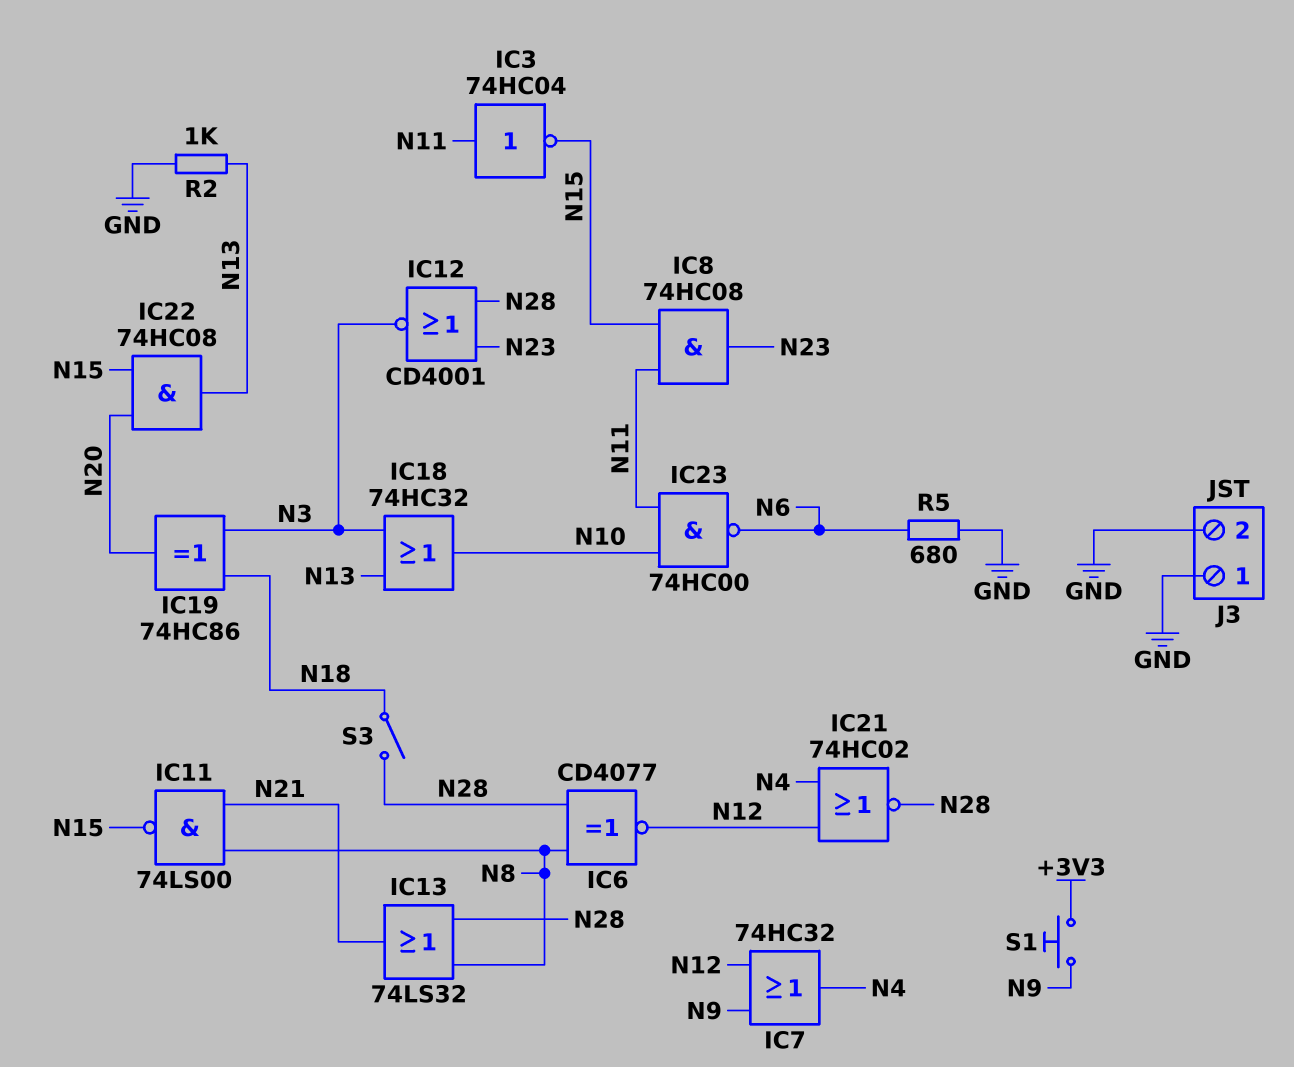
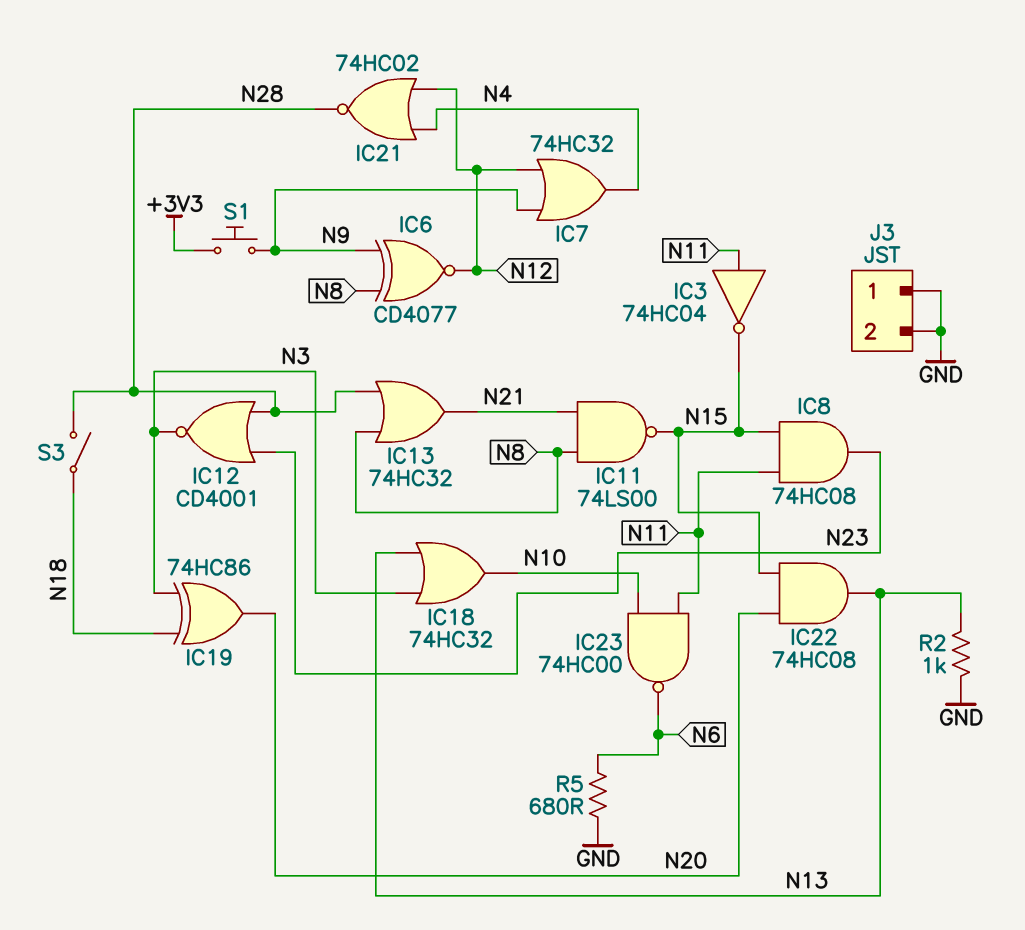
IC6: XNOR CD4077 (in N8, in N28, out N12) -> XNOR CD4077 (in N8, in N9, out N12)
IC13: OR 74LS32 (in N8, in N28, out N21) -> OR 74HC32 (in N8, in N28, out N21)

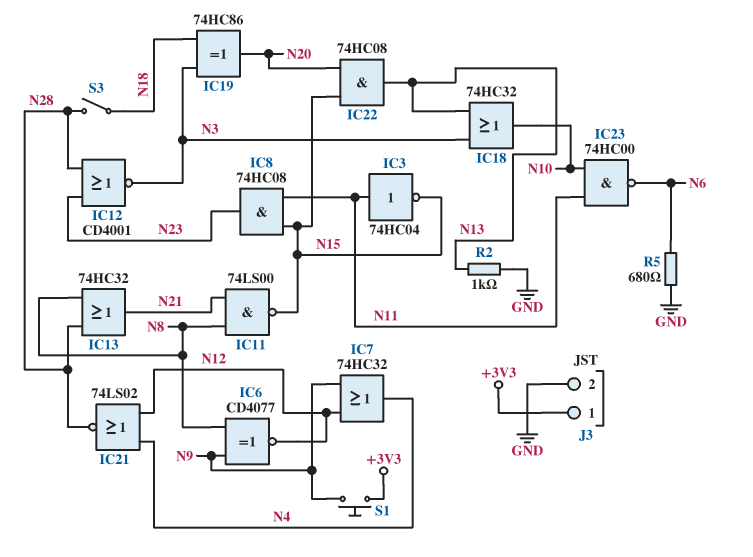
IC21: NOR 74HC02 (in N4, in N12, out N28) -> NOR 74LS02 (in N4, in N12, out N28)
J3 pin 1: GND -> +3V3

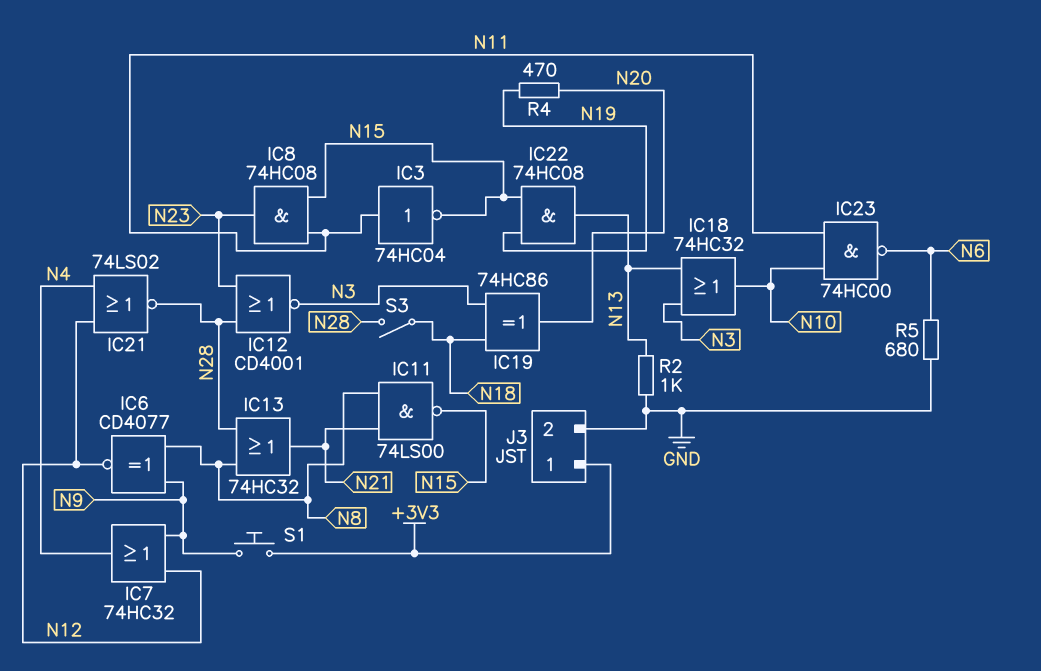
IC22: AND 74HC08 (in N15, in N20, out N13) -> AND 74HC08 (in N15, in N19, out N13)
R4: none -> 470 (N19, N20)

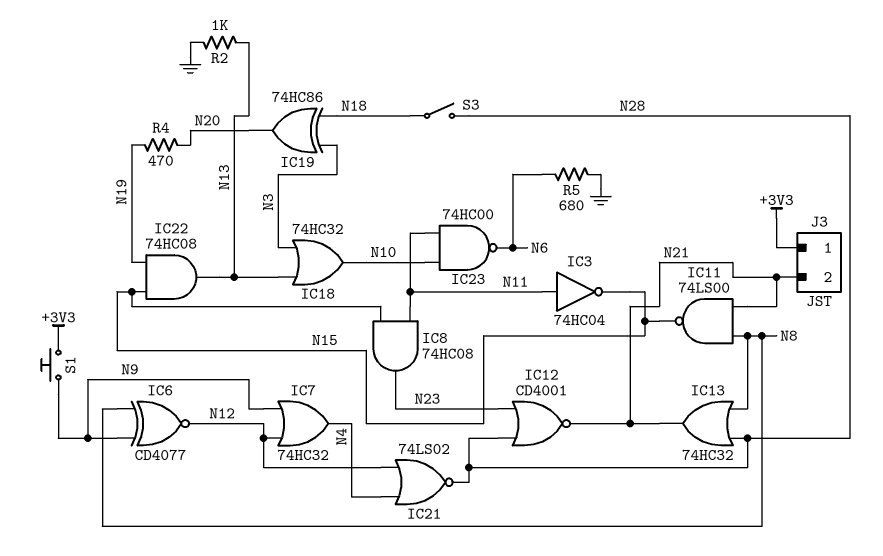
IC12: NOR CD4001 (in N23, in N28, out N3) -> NOR CD4001 (in N23, in N28, out N21)
J3 pin 2: GND -> N21

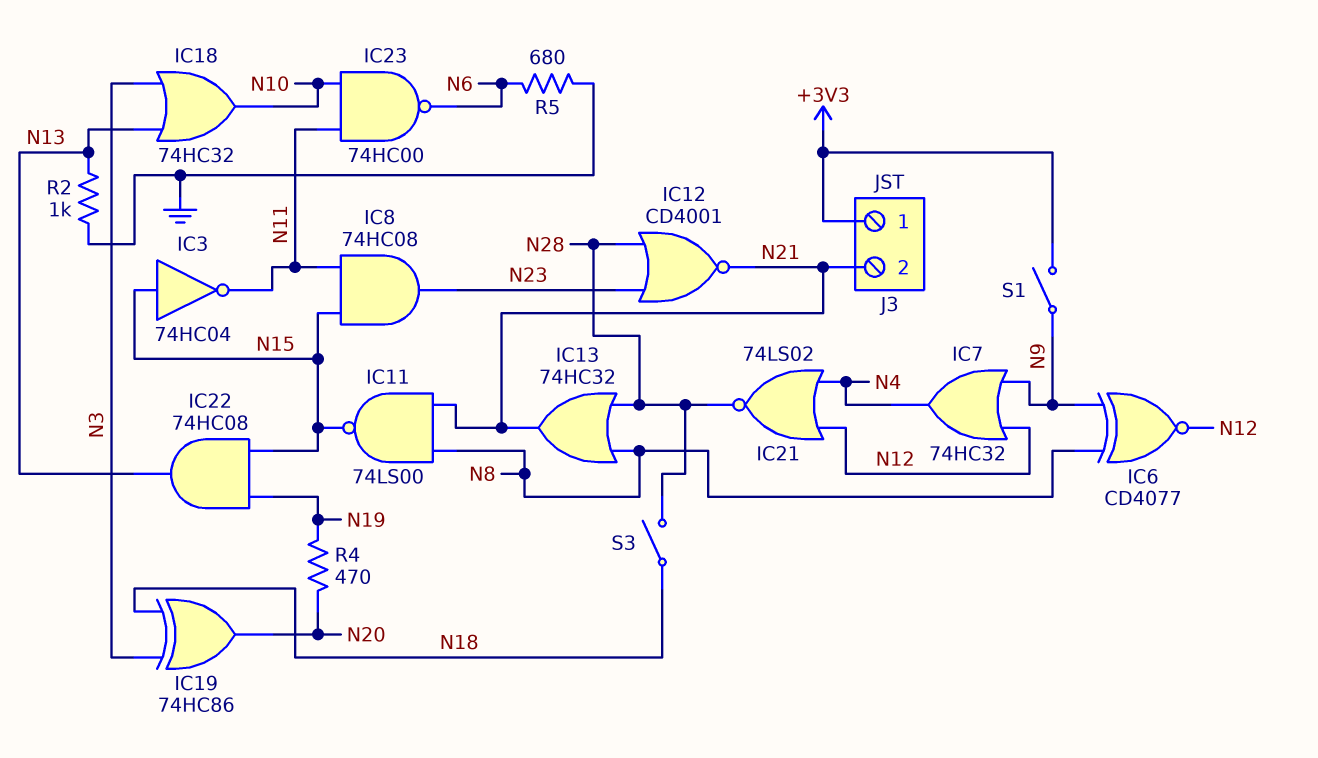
IC3: NOT 74HC04 (in N11, out N15) -> NOT 74HC04 (in N15, out N11)
S1: button (+3V3, N9) -> switch (+3V3, N9)

